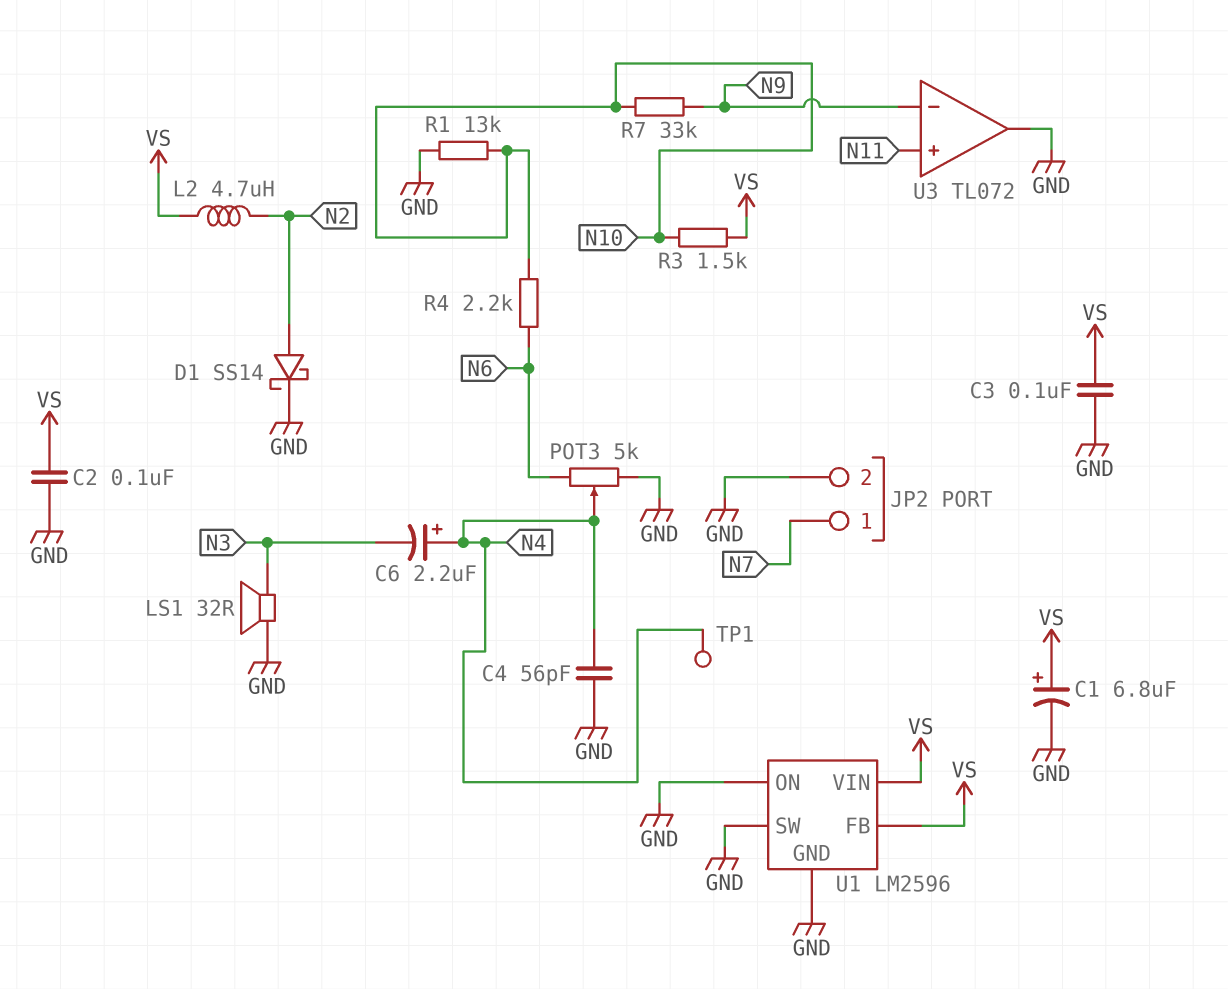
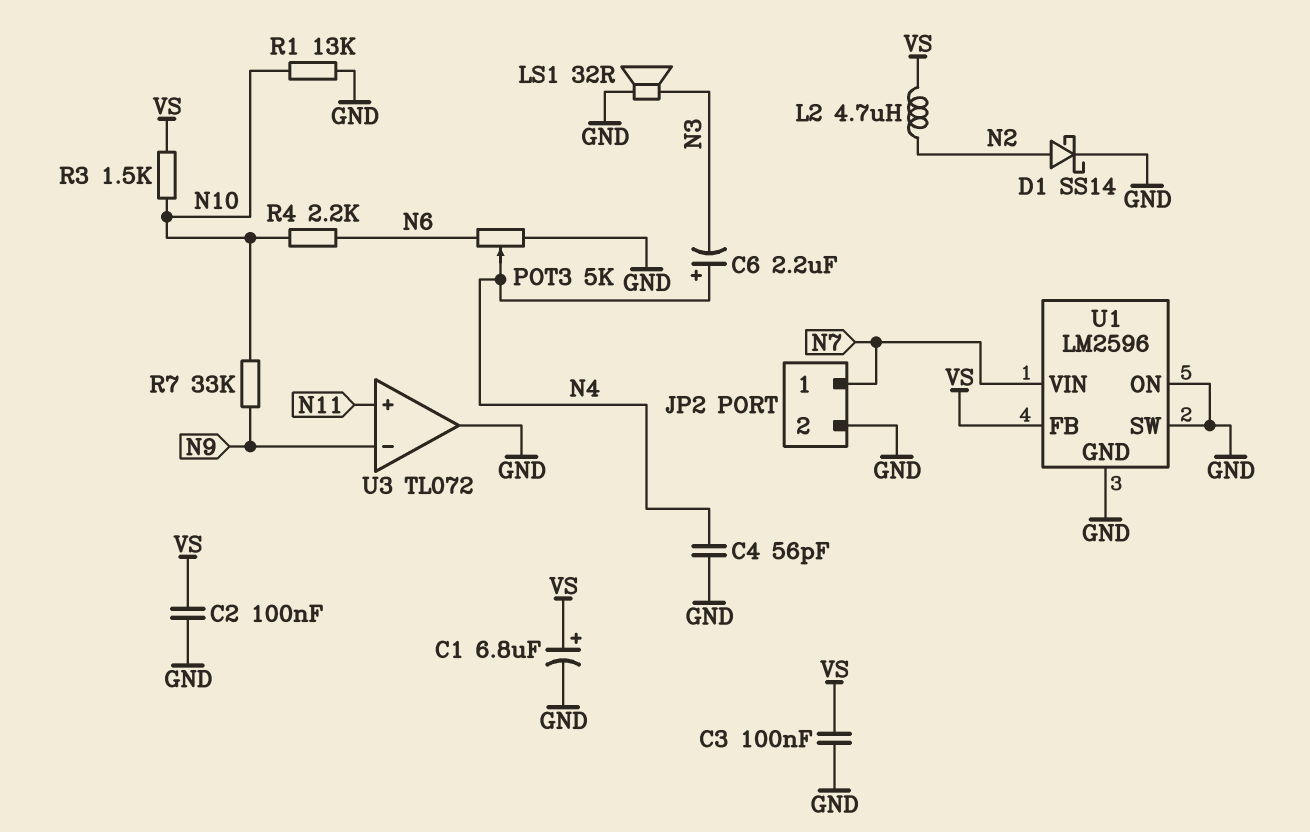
TP1: test point (N4) -> none
U1 pin VIN: VS -> N7

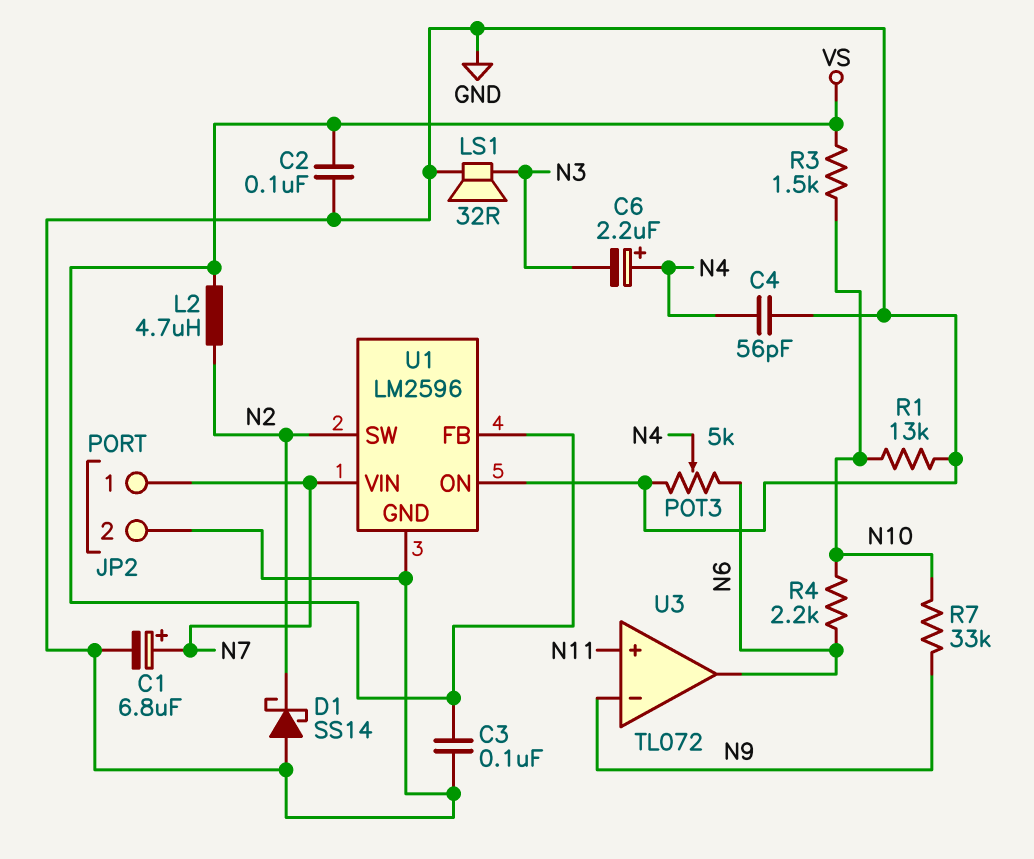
C1: 6.8uF (plus VS, minus GND) -> 6.8uF (plus N7, minus GND)
D1: schottky SS14 (A N2, K GND) -> schottky SS14 (A GND, K N2)
U1 pin SW: GND -> N2
U3 pin out: GND -> N6

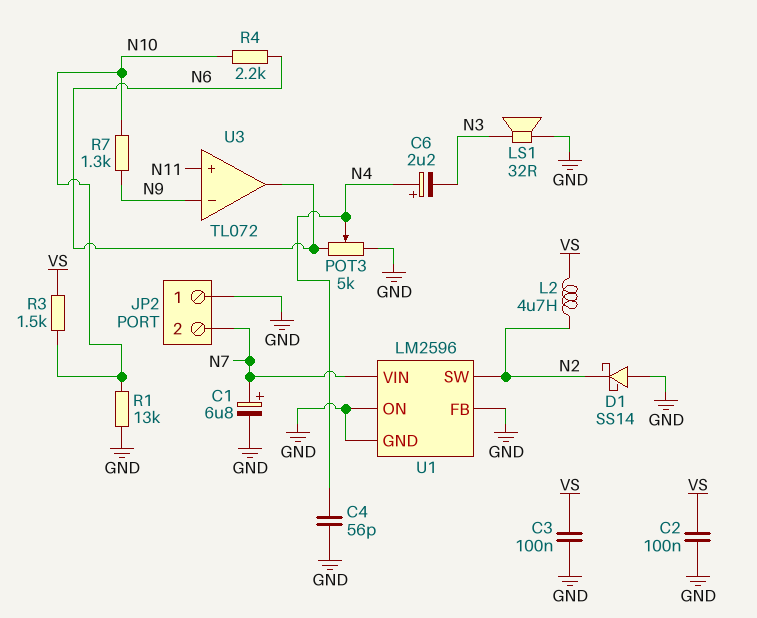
JP2 pin 1: N7 -> GND
JP2 pin 2: GND -> N7
R7: 33k (N9, N10) -> 1.3k (N9, N10)
U1 pin FB: VS -> GND

